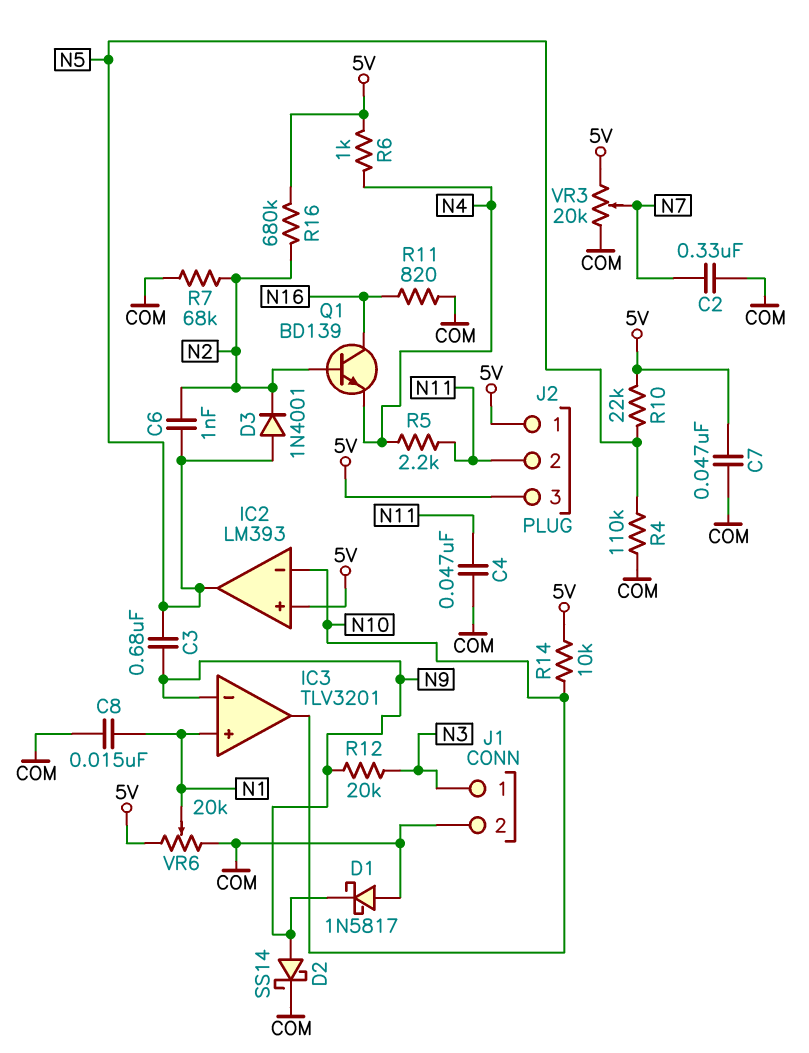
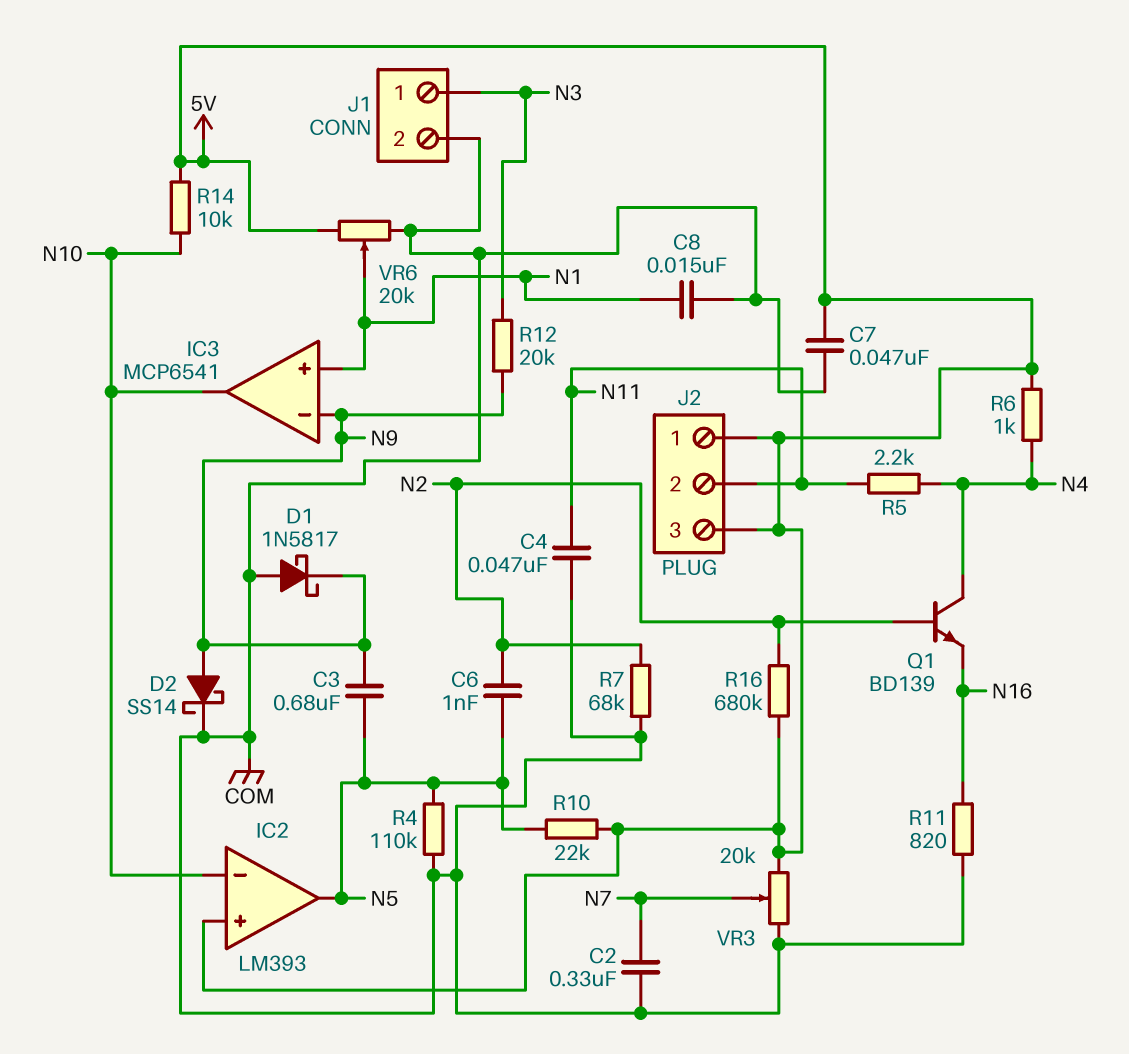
D3: diode 1N4001 (A N5, K N2) -> none
IC3: TLV3201 -> MCP6541
Q1: NPN BD139 (B N2, C N16, E N4) -> NPN BD139 (B N2, C N4, E N16)

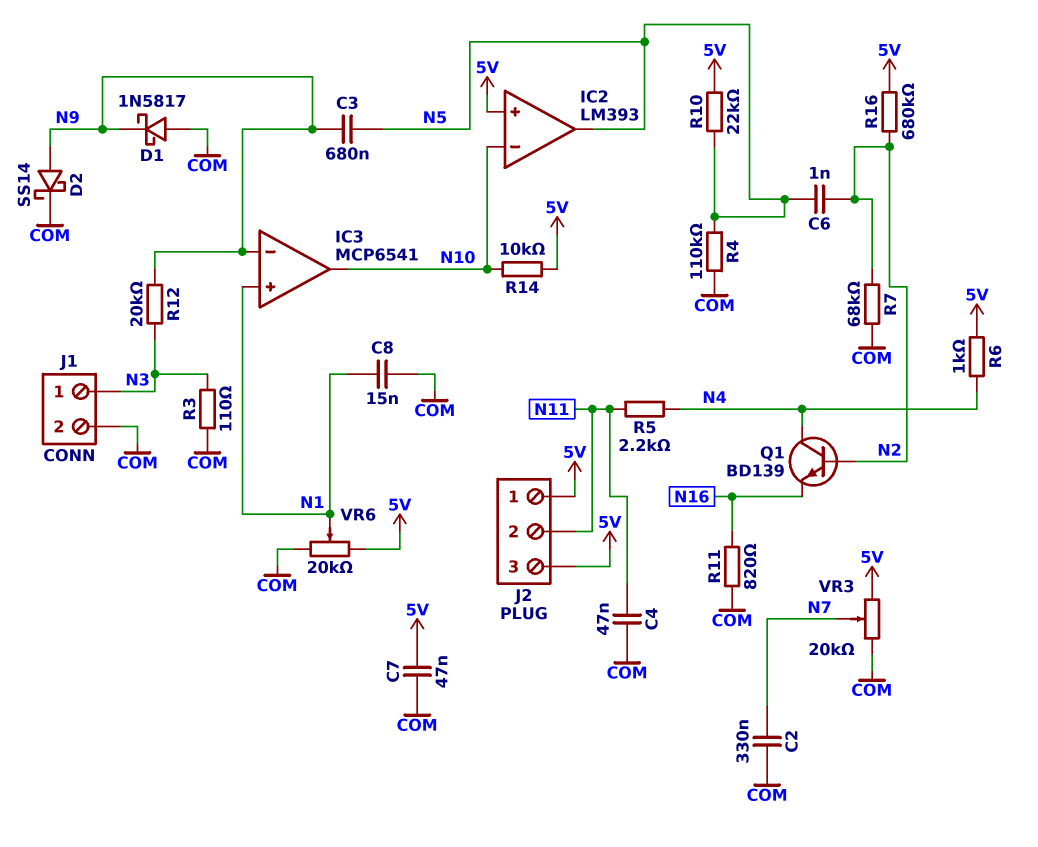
R3: none -> 110 (COM, N3)

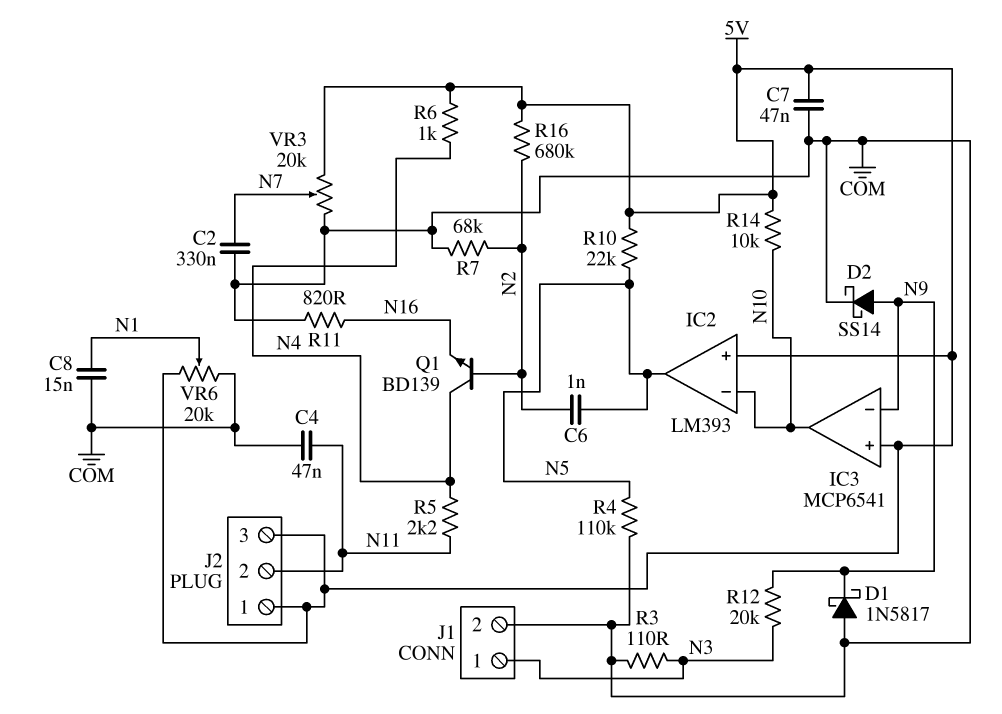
C3: 680nF (N5, N9) -> none
IC3 pin in+: N1 -> 5V

